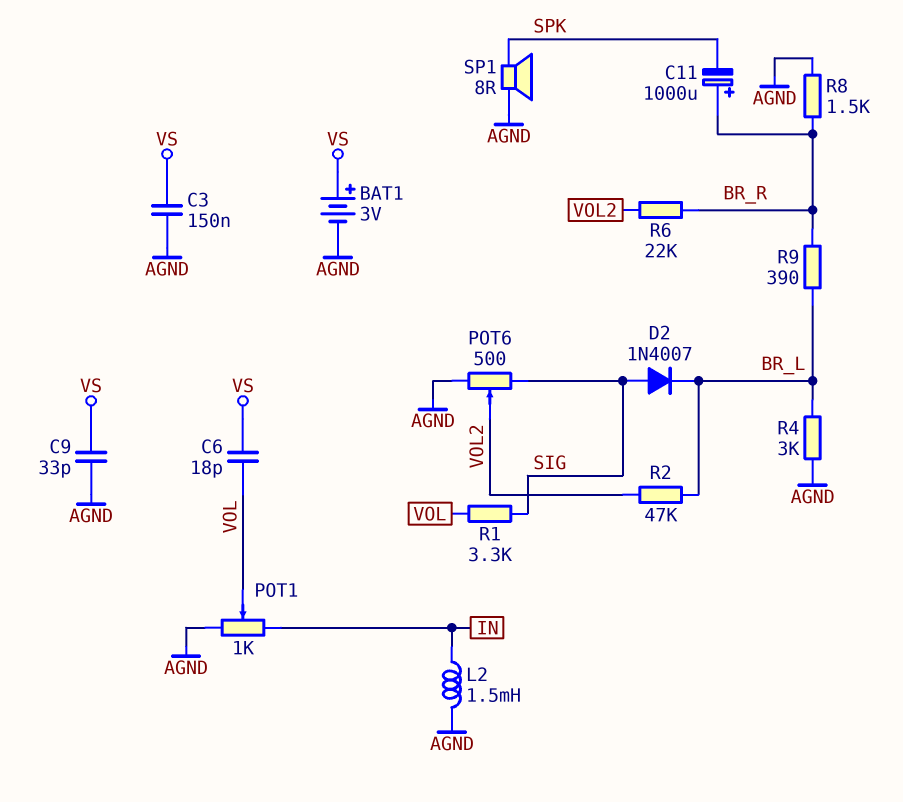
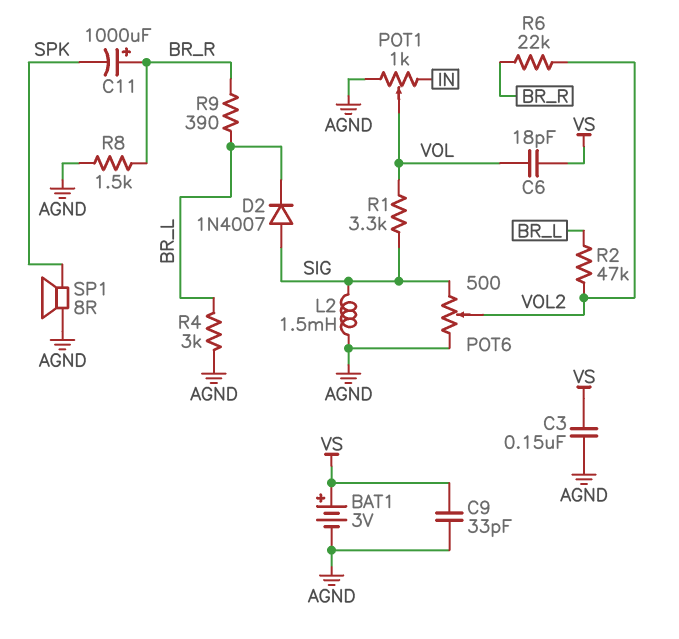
L2: 1.5mH (AGND, IN) -> 1.5mH (AGND, SIG)

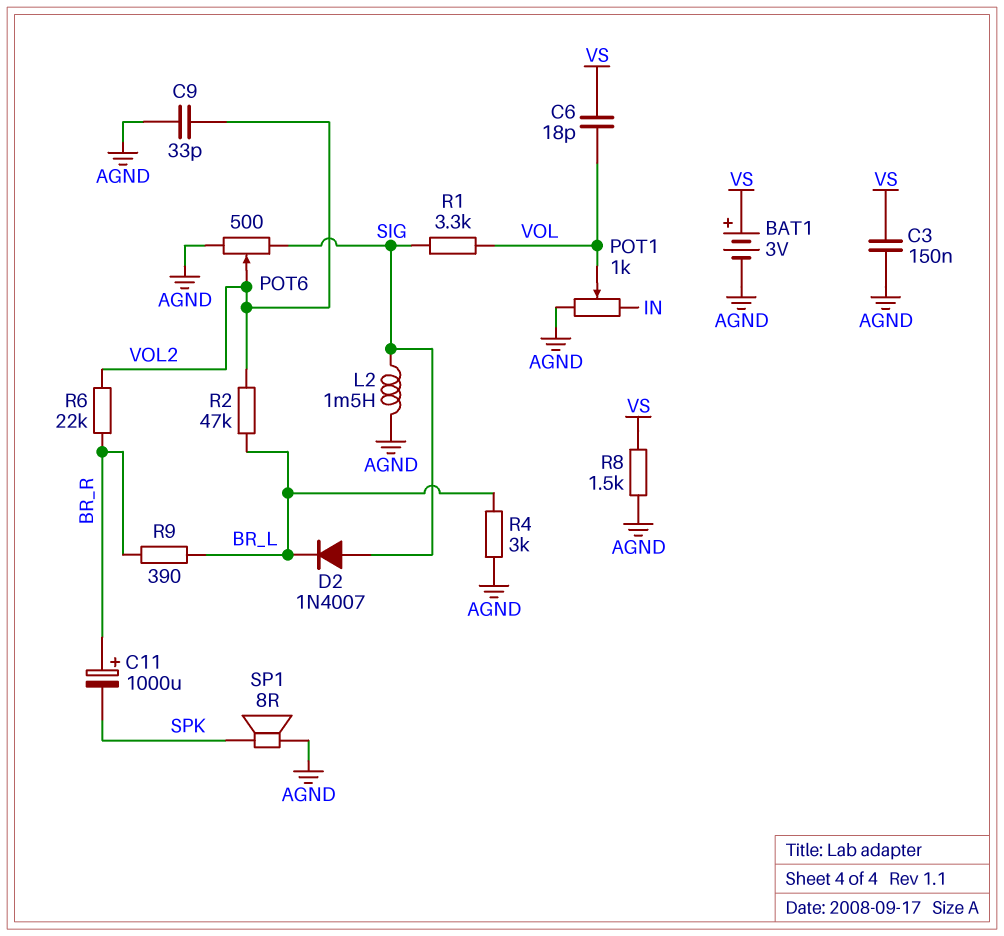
C9: 33pF (AGND, VS) -> 33pF (AGND, VOL2)
R8: 1.5k (AGND, BR_R) -> 1.5k (AGND, VS)

